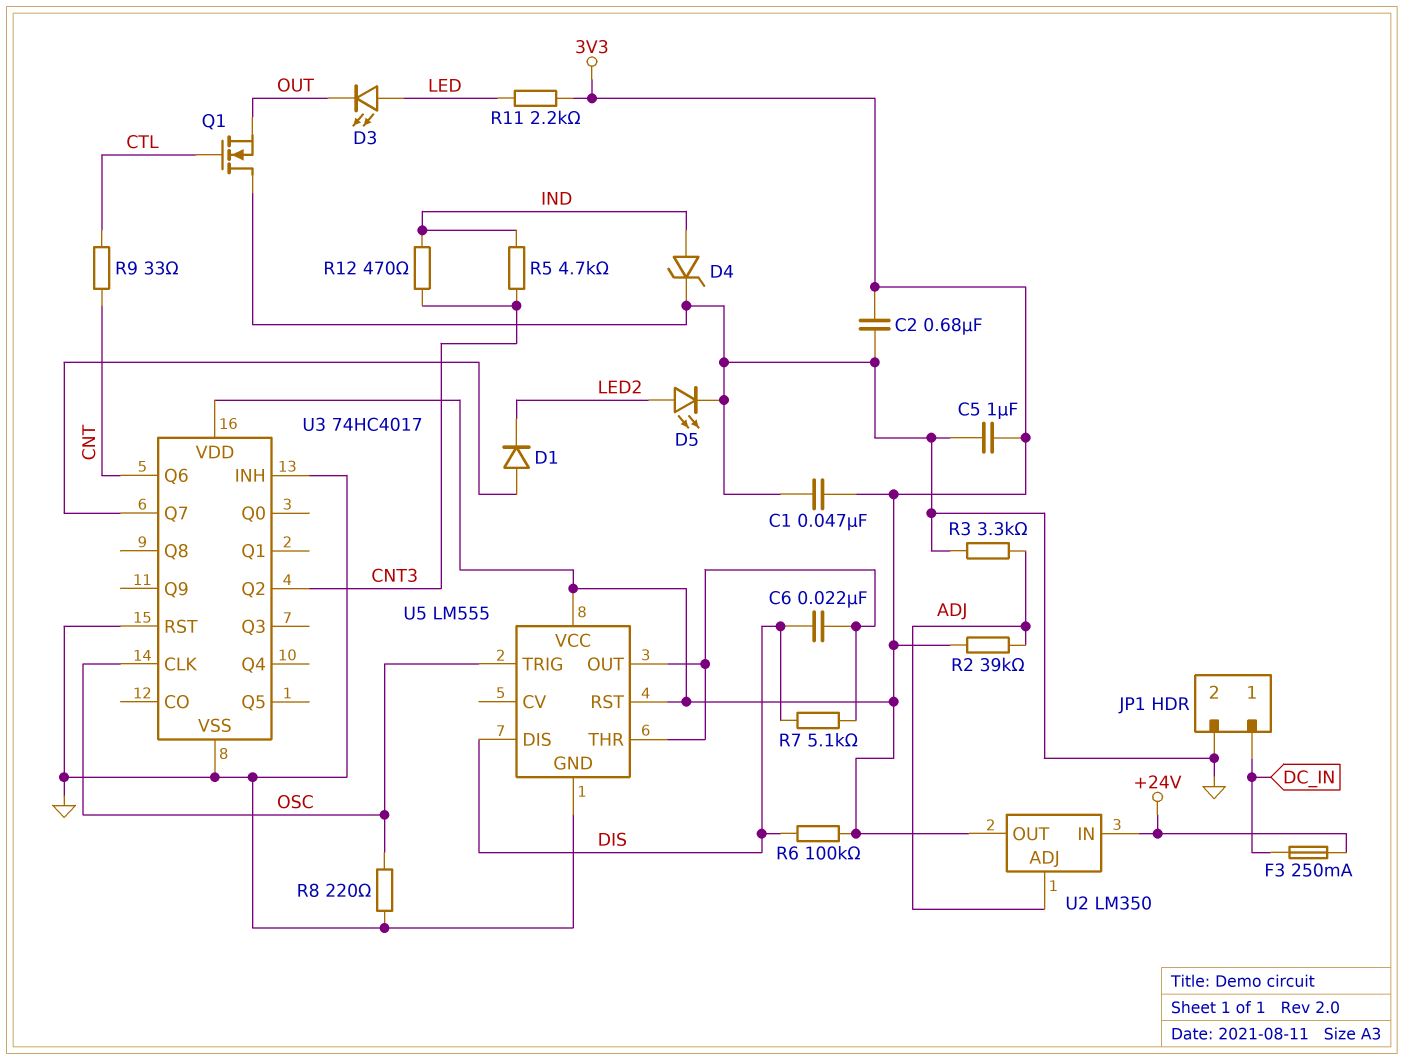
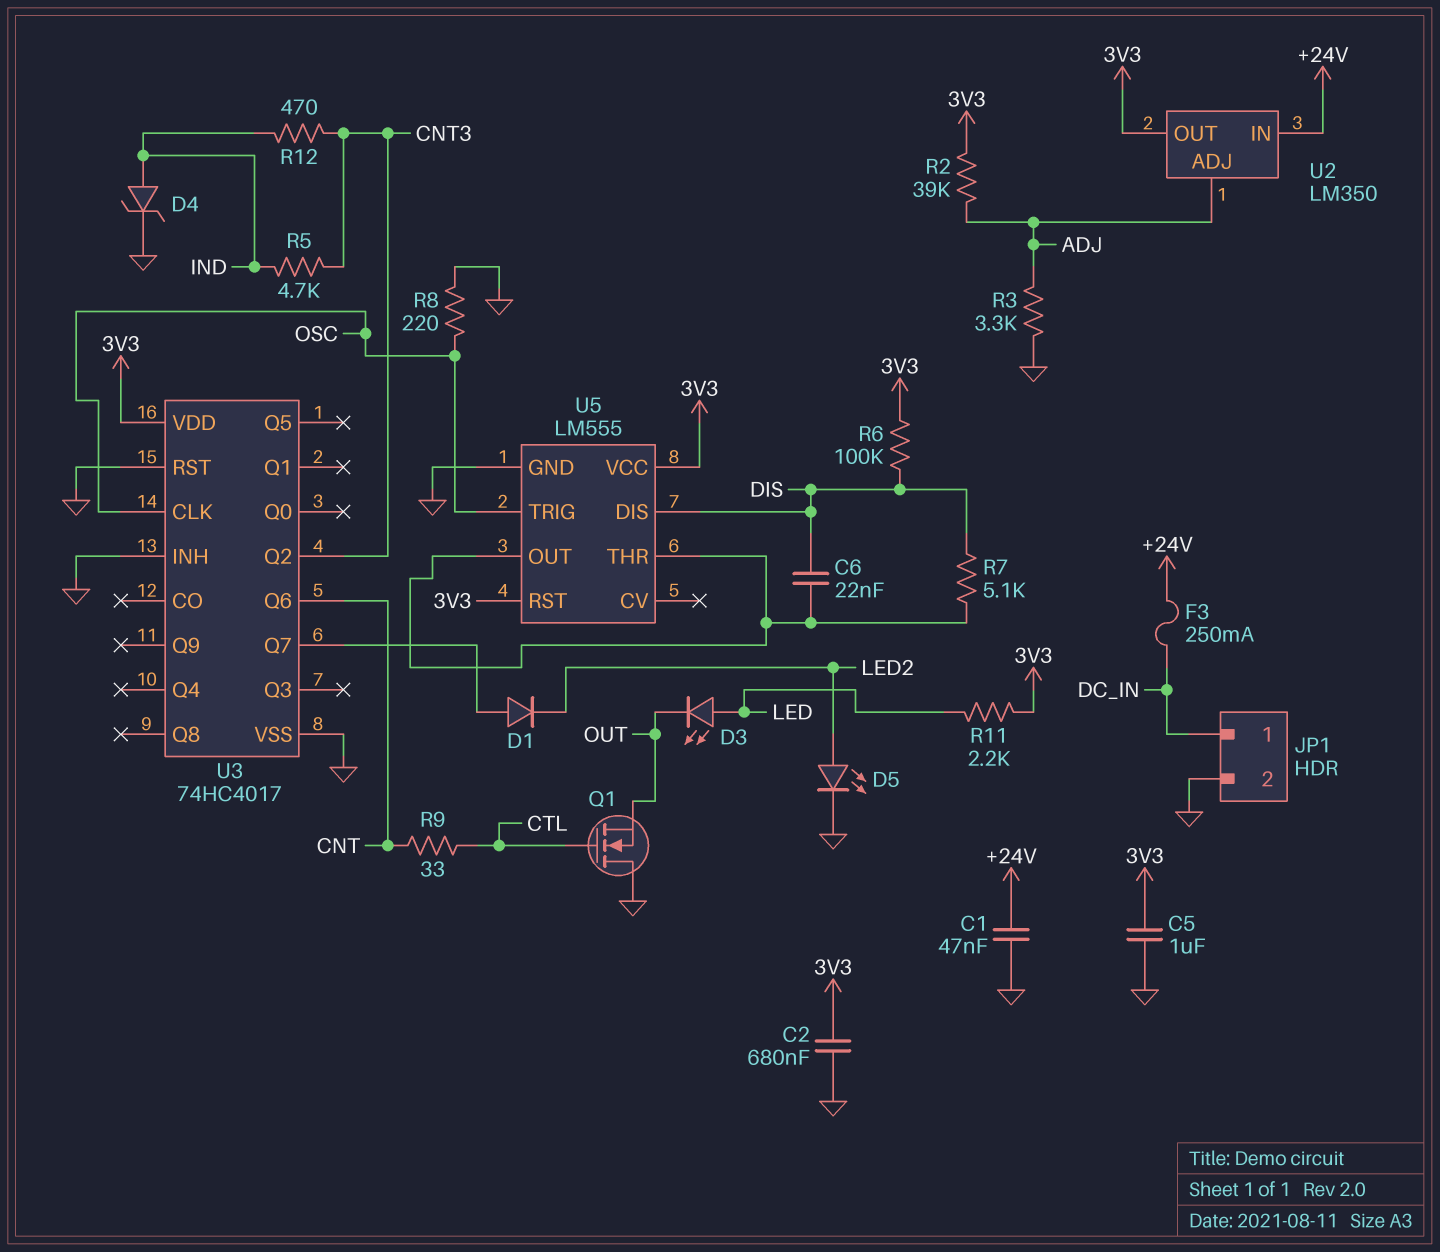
C1: 47nF (3V3, GND) -> 47nF (+24V, GND)

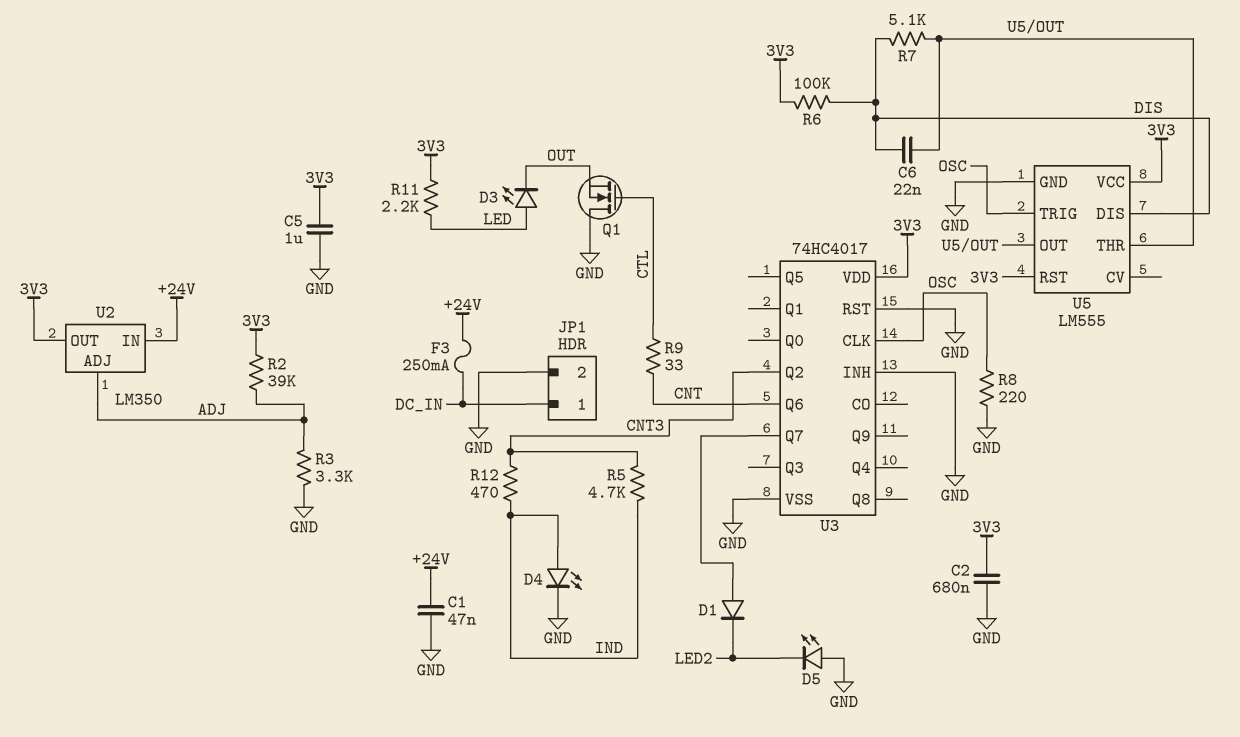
D4: zener (A IND, K GND) -> LED (A IND, K GND)
D5: LED (A LED2, K GND) -> LED (A GND, K LED2)

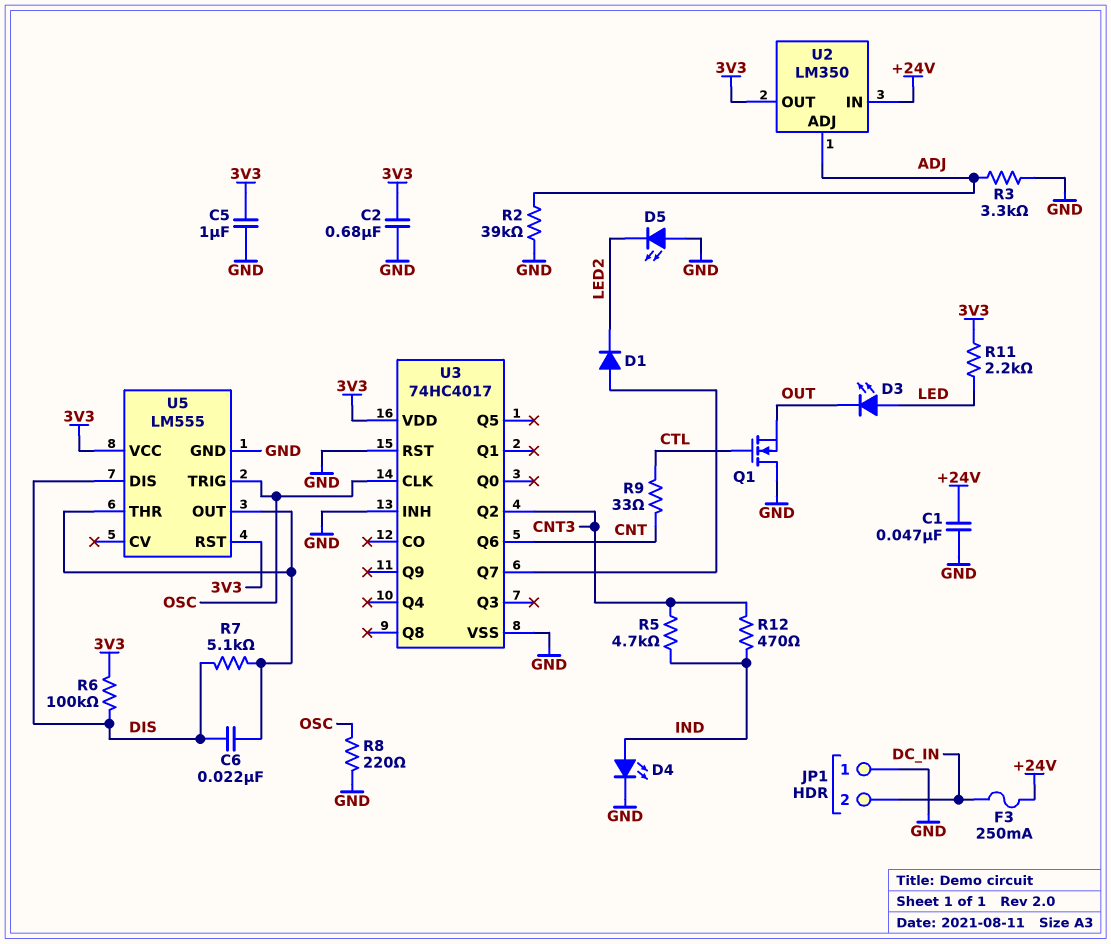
JP1 pin 1: DC_IN -> GND
JP1 pin 2: GND -> DC_IN
R2: 39k (3V3, ADJ) -> 39k (ADJ, GND)

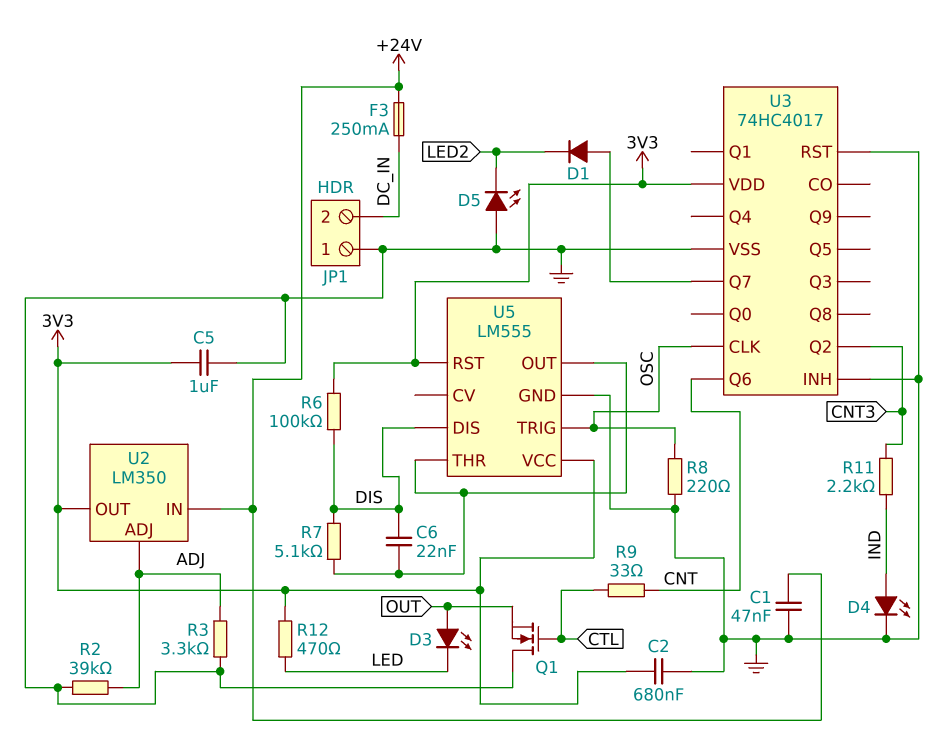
D3: LED (A LED, K OUT) -> LED (A OUT, K LED)
R5: 4.7k (CNT3, IND) -> none
R11: 2.2k (3V3, LED) -> 2.2k (CNT3, IND)
R12: 470 (CNT3, IND) -> 470 (3V3, LED)

